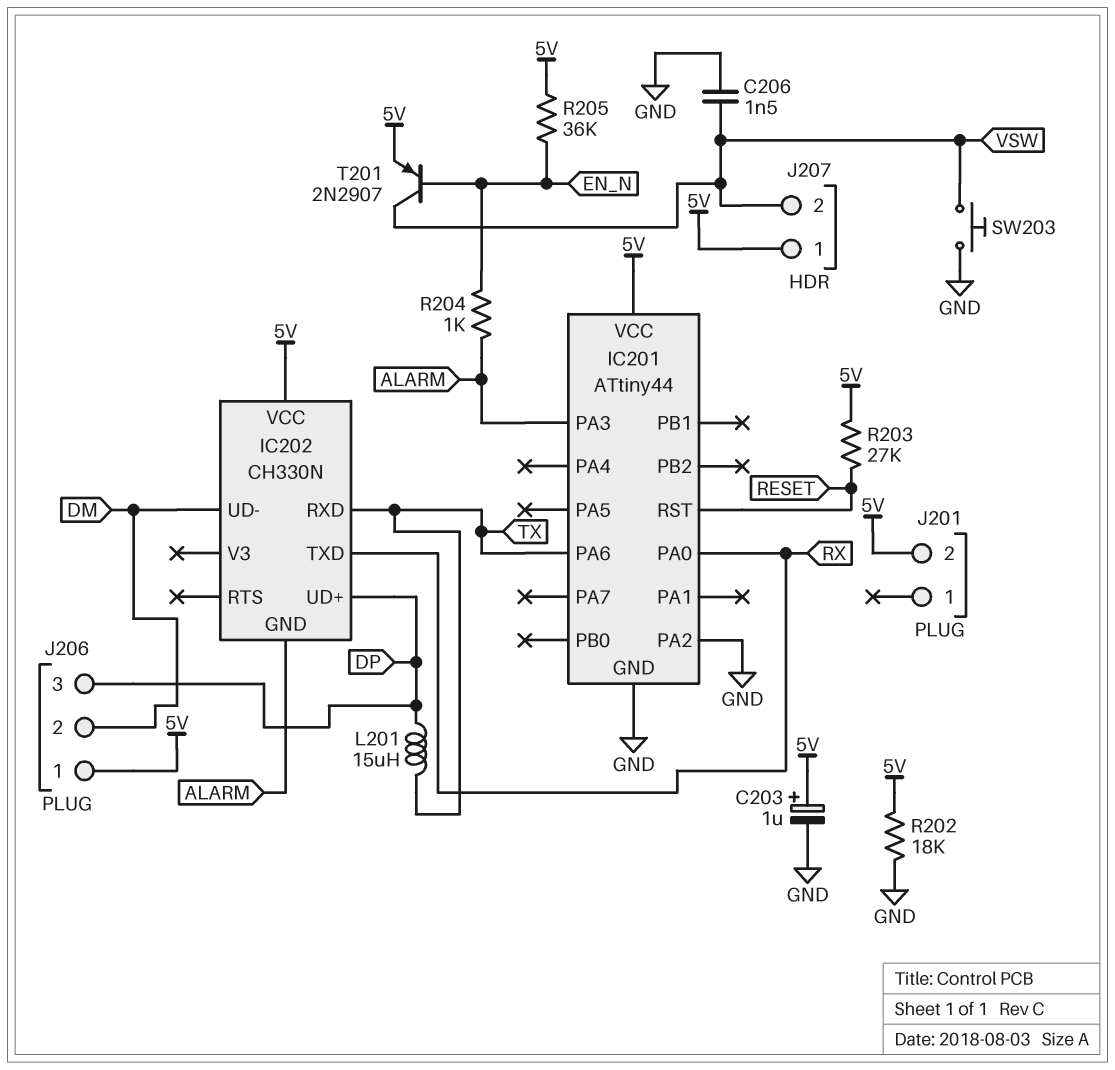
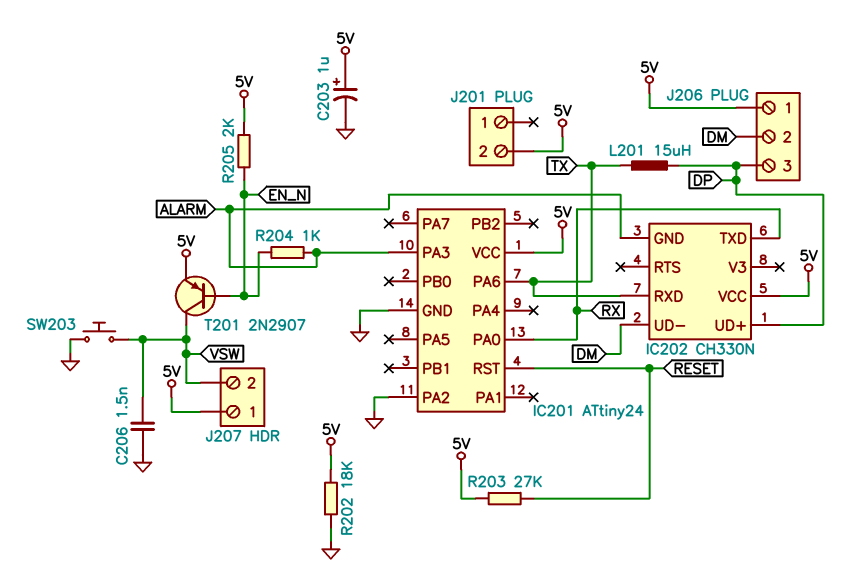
IC201: ATtiny44 -> ATtiny24
R205: 36k (5V, EN_N) -> 2k (5V, EN_N)

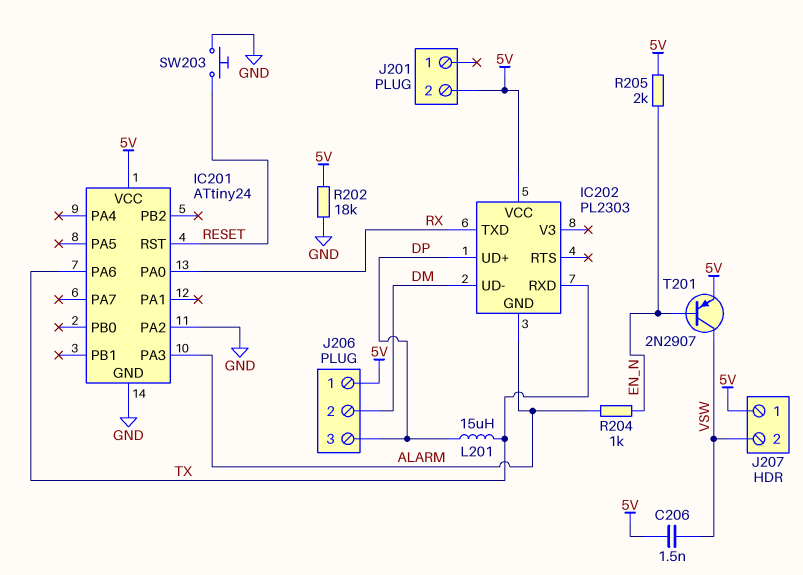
C203: 1uF (plus 5V, minus GND) -> none
C206: 1.5nF (GND, VSW) -> 1.5nF (5V, VSW)
IC202: CH330N -> PL2303
R203: 27k (5V, RESET) -> none
SW203: button (GND, VSW) -> button (GND, RESET)

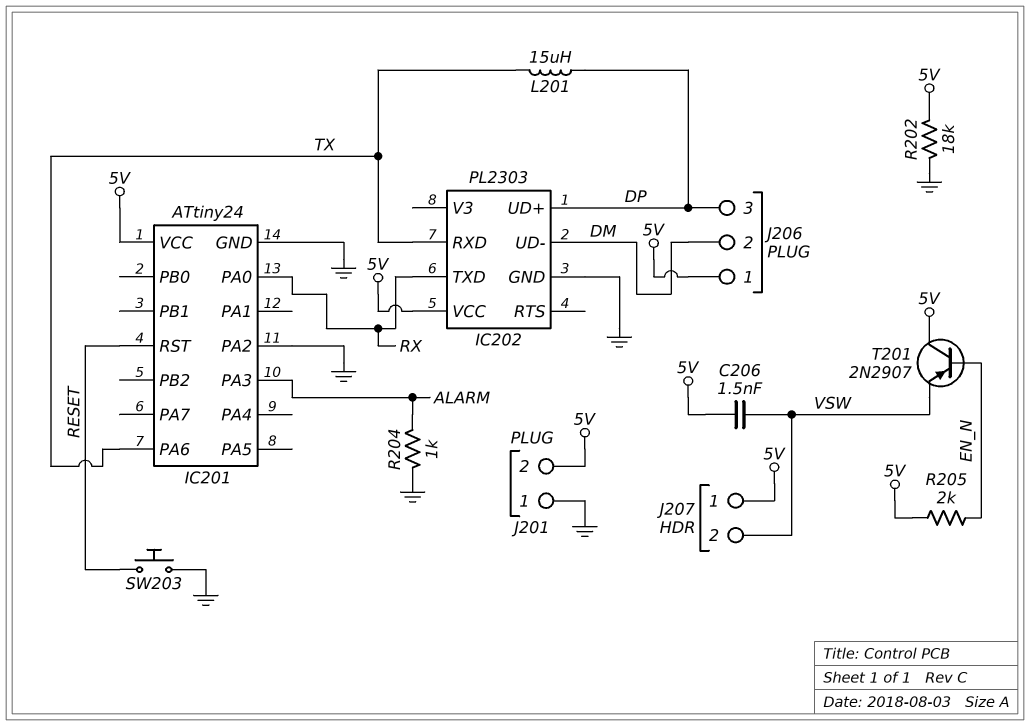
IC202 pin GND: ALARM -> GND
J201 pin 1: none -> GND
R204: 1k (ALARM, EN_N) -> 1k (ALARM, GND)
T201: PNP 2N2907 (B EN_N, C VSW, E 5V) -> PNP 2N2907 (B EN_N, C 5V, E VSW)

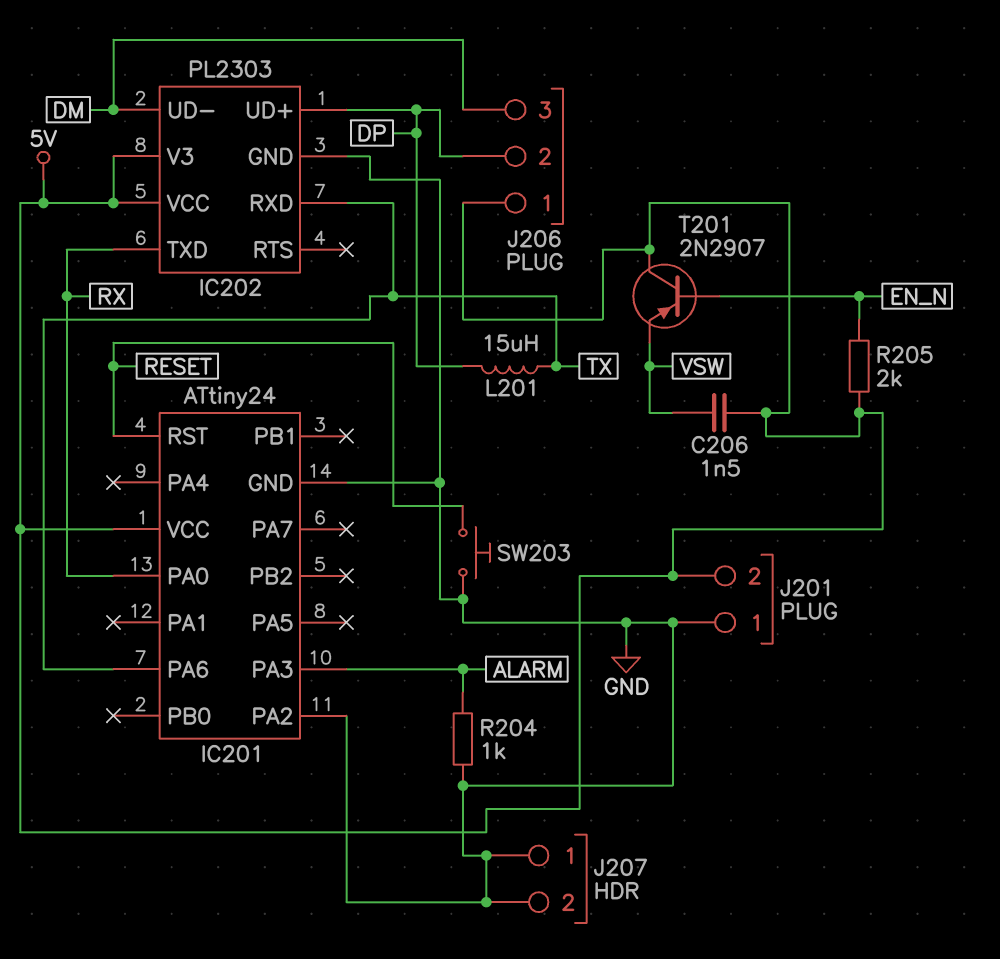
IC202 pin V3: none -> 5V
J206 pin 2: DM -> DP
J206 pin 3: DP -> DM
J207 pin 1: 5V -> GND
J207 pin 2: VSW -> GND
R202: 18k (5V, GND) -> none

